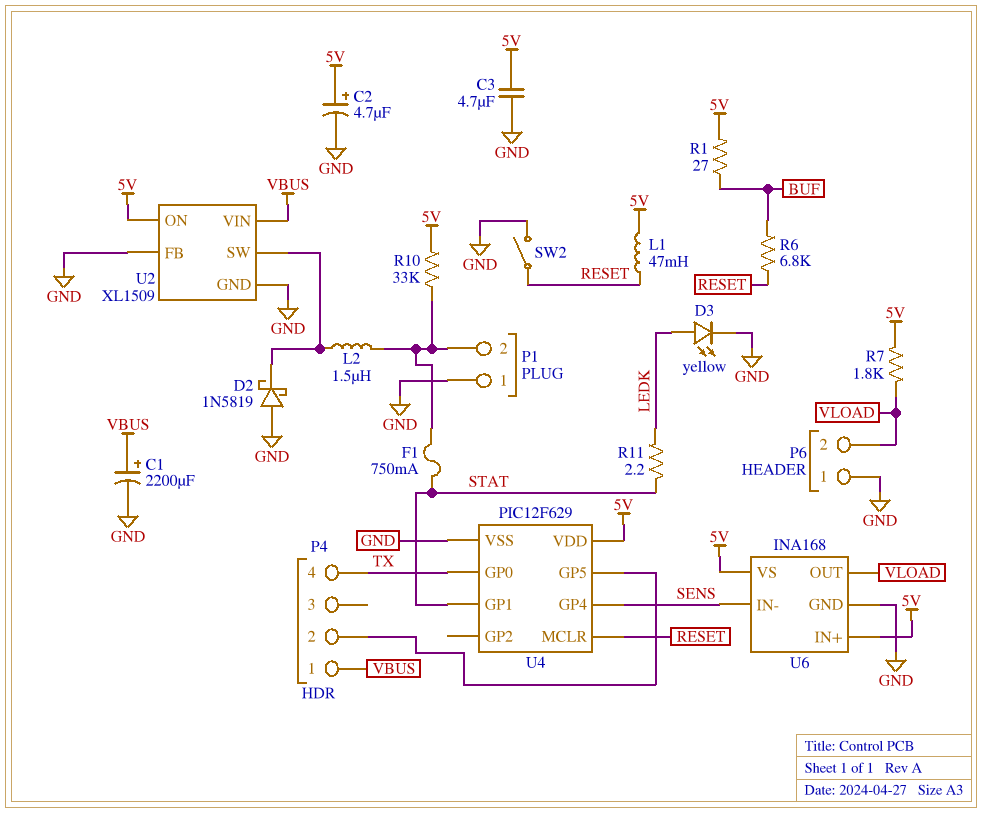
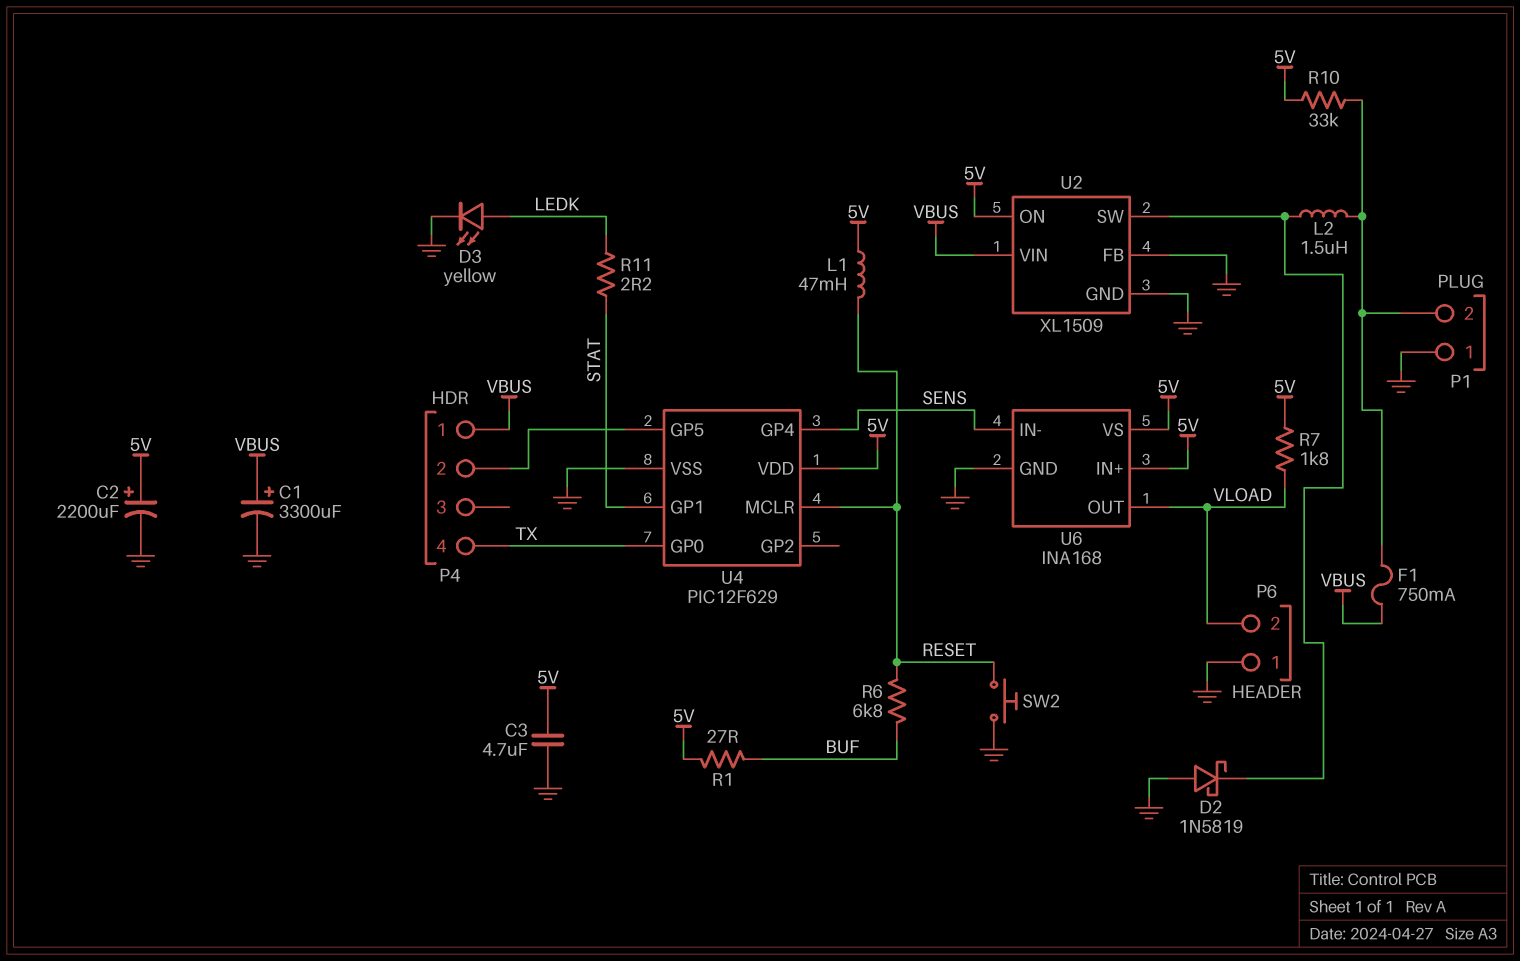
C1: 2200uF (plus VBUS, minus GND) -> 3300uF (plus VBUS, minus GND)
C2: 4.7uF (plus 5V, minus GND) -> 2200uF (plus 5V, minus GND)
F1: 750mA (P1/2, STAT) -> 750mA (P1/2, VBUS)
SW2: switch (GND, RESET) -> button (GND, RESET)

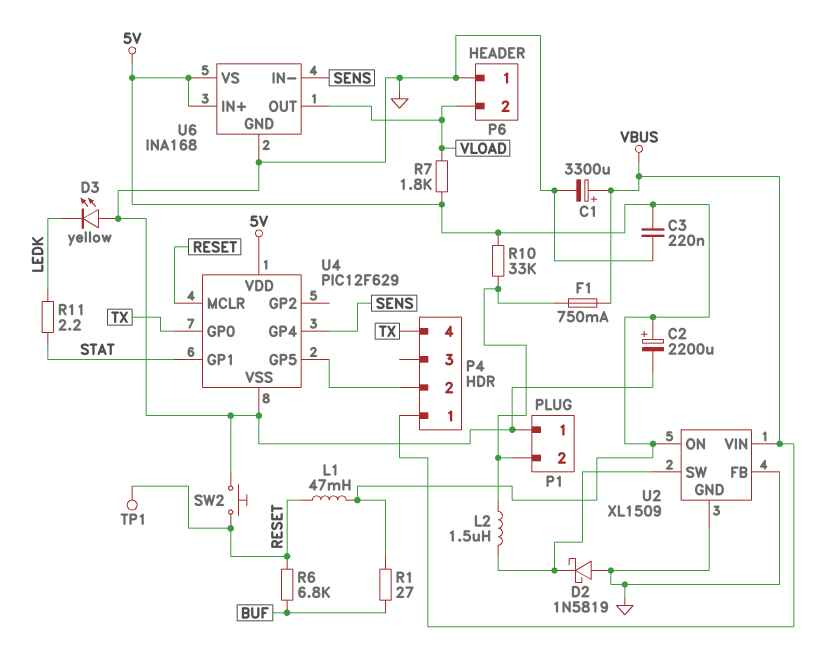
C3: 4.7uF (5V, GND) -> 220nF (5V, GND)
D3: LED yellow (A LEDK, K GND) -> LED yellow (A GND, K LEDK)
TP1: none -> test point (RESET)

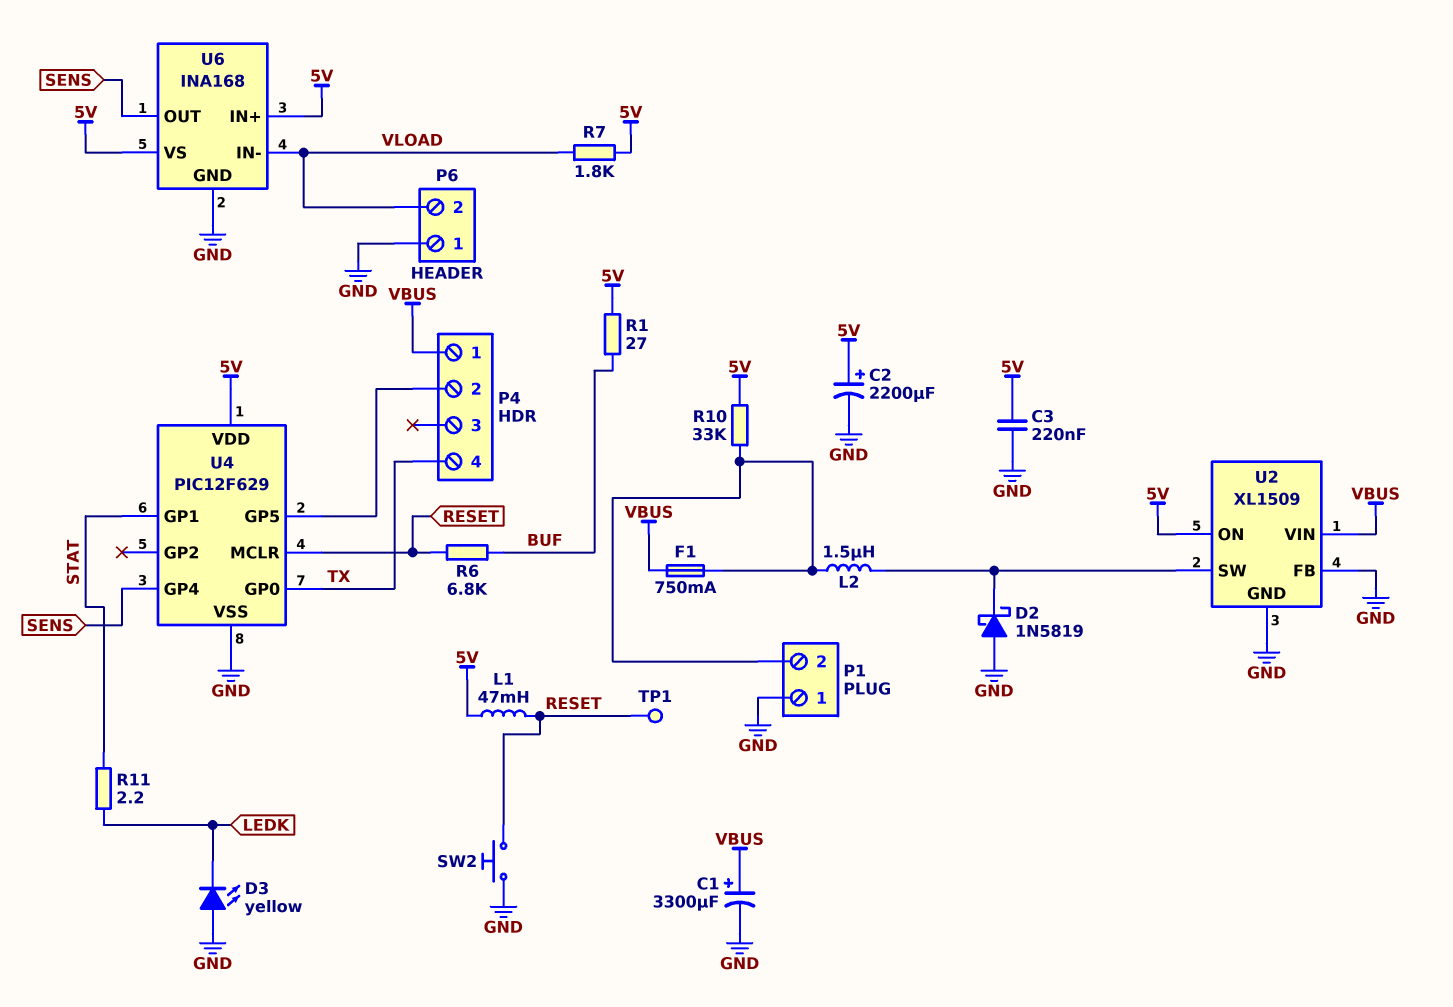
U6 pin IN-: SENS -> VLOAD
U6 pin OUT: VLOAD -> SENS

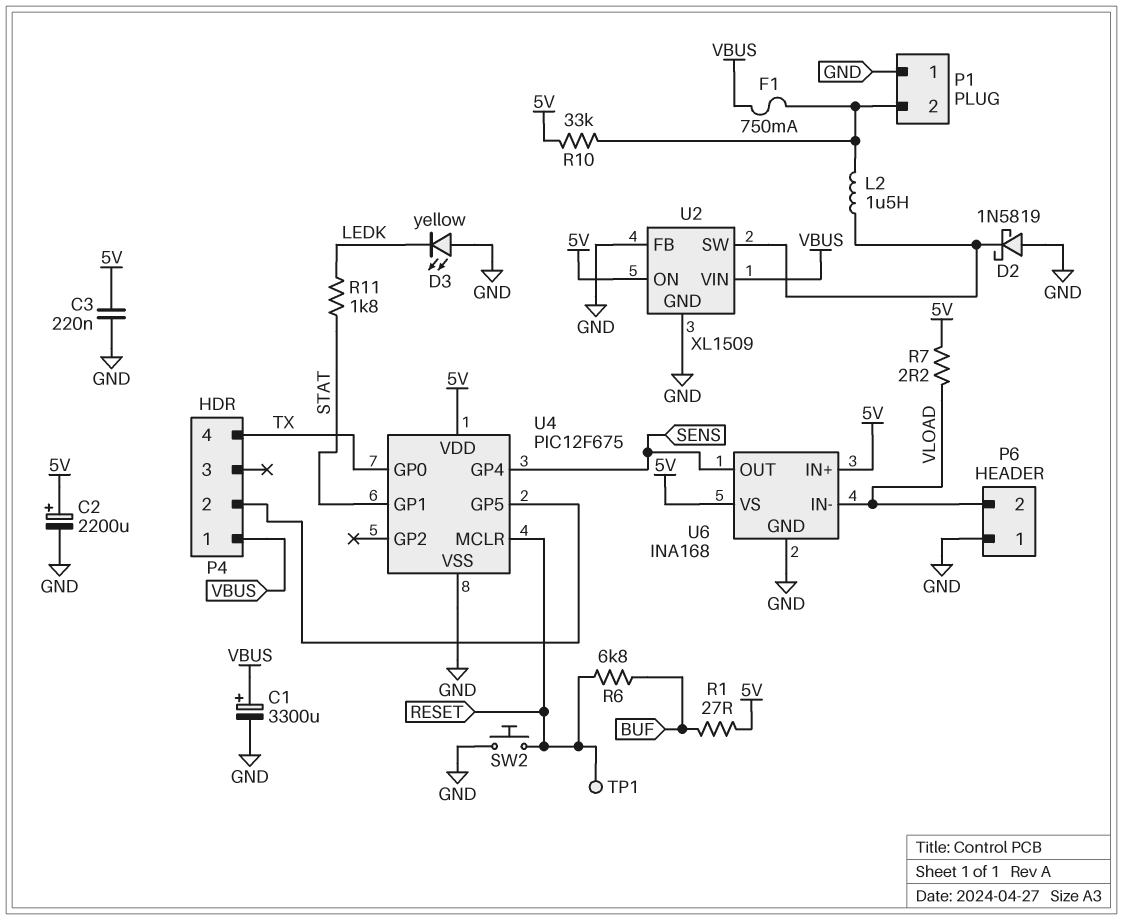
L1: 47mH (5V, RESET) -> none
R7: 1.8k (5V, VLOAD) -> 2.2 (5V, VLOAD)
R11: 2.2 (LEDK, STAT) -> 1.8k (LEDK, STAT)
U4: PIC12F629 -> PIC12F675

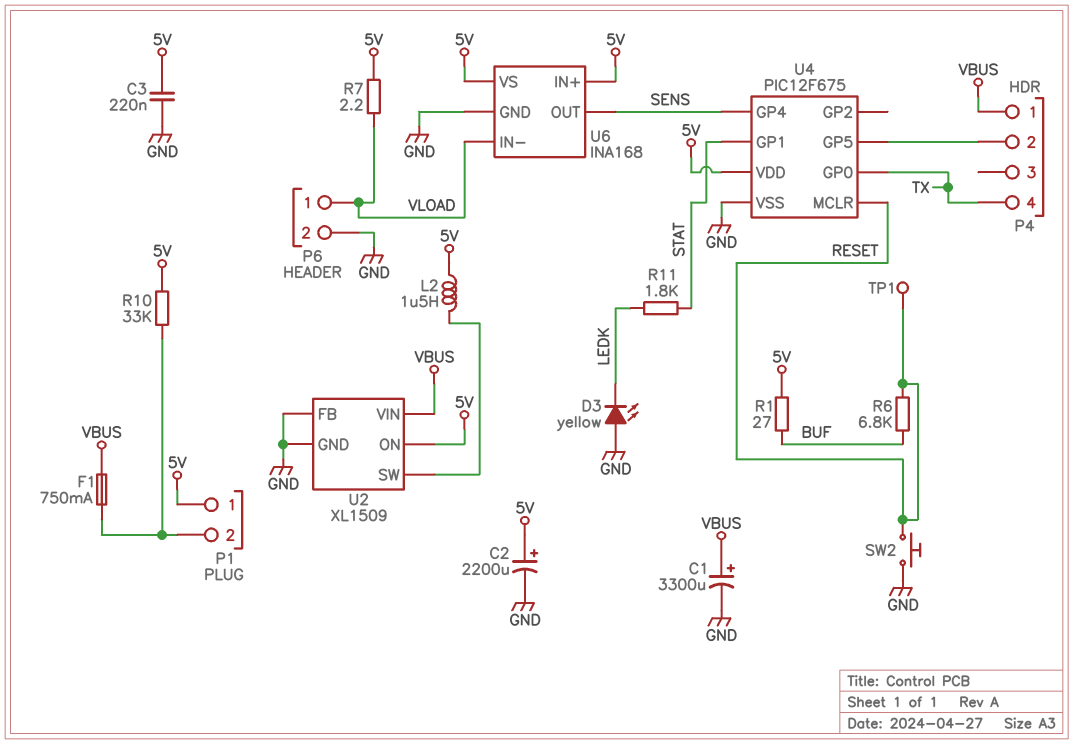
D2: schottky 1N5819 (A GND, K U2/SW) -> none
L2: 1.5uH (P1/2, U2/SW) -> 1.5uH (5V, U2/SW)
P1 pin 1: GND -> 5V
P6 pin 1: GND -> VLOAD
P6 pin 2: VLOAD -> GND

